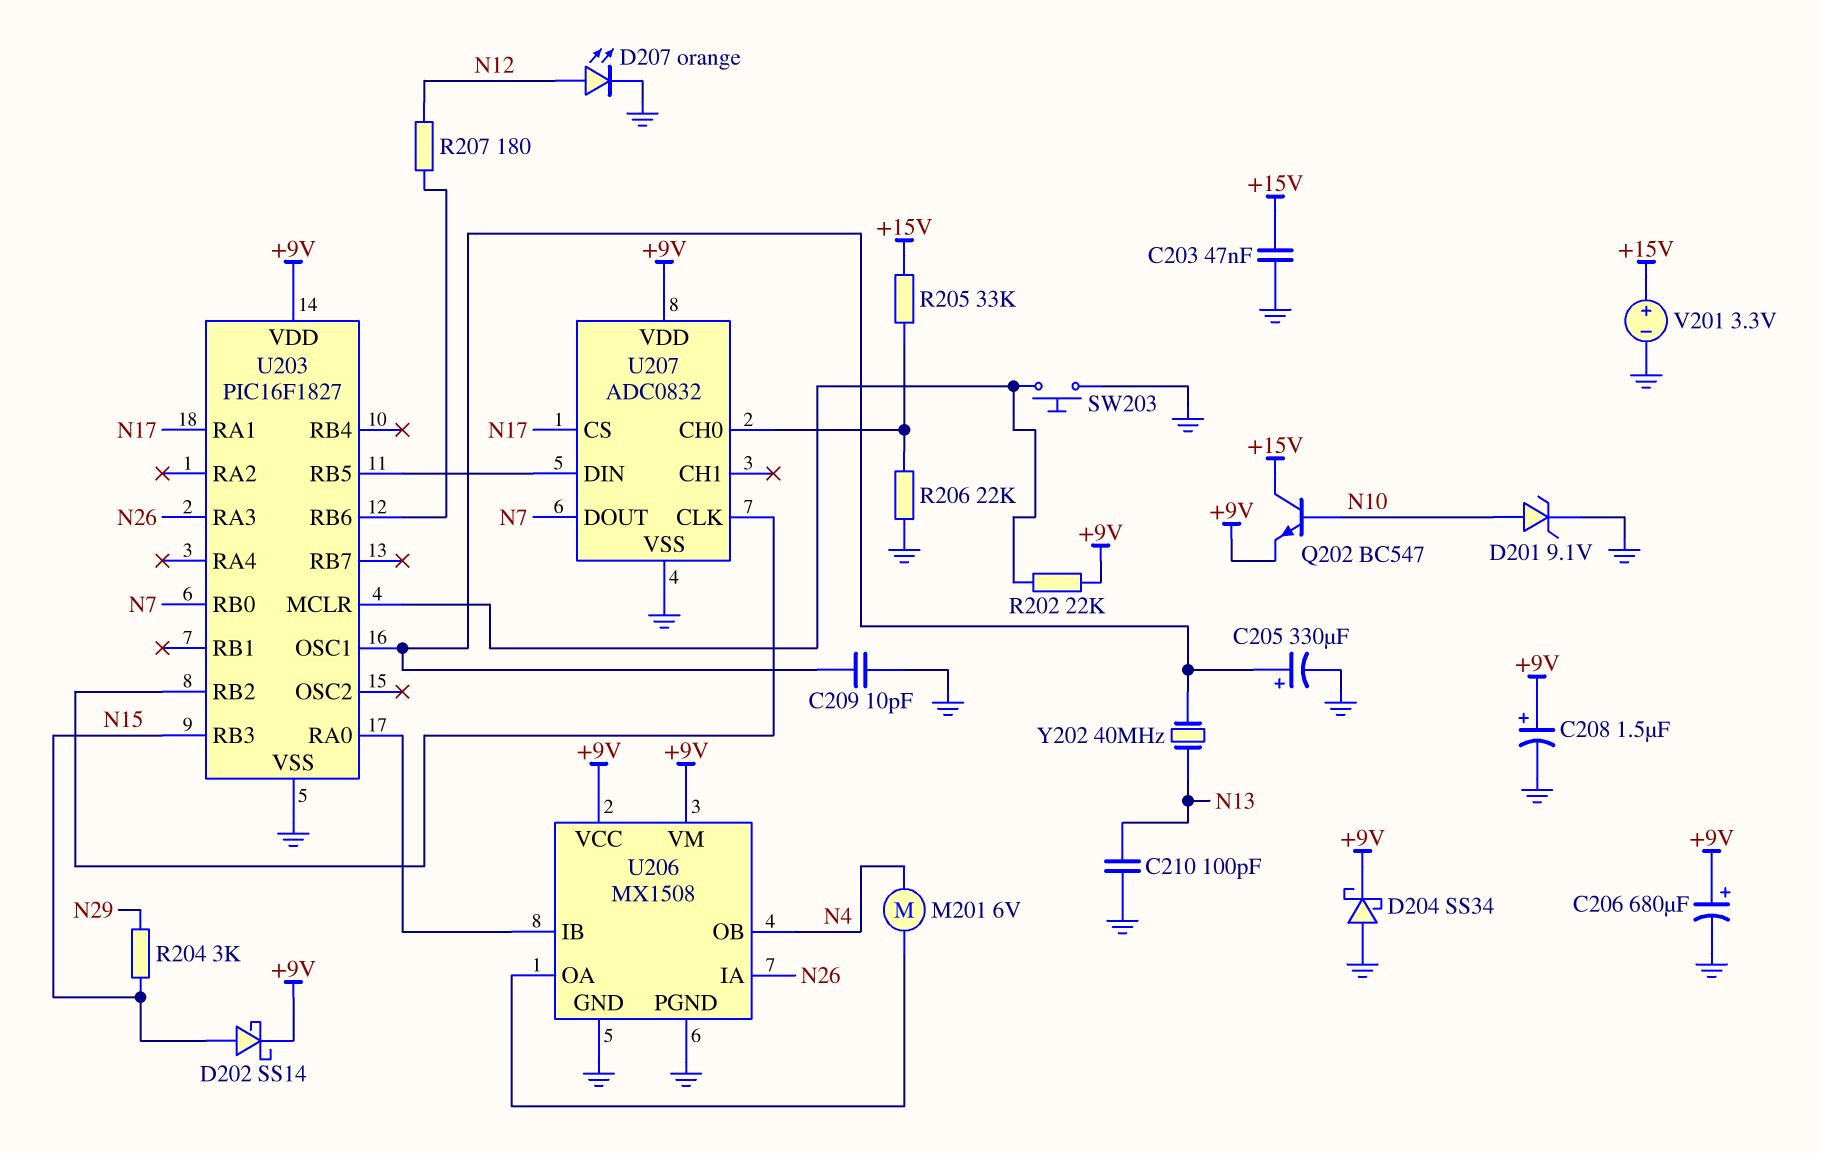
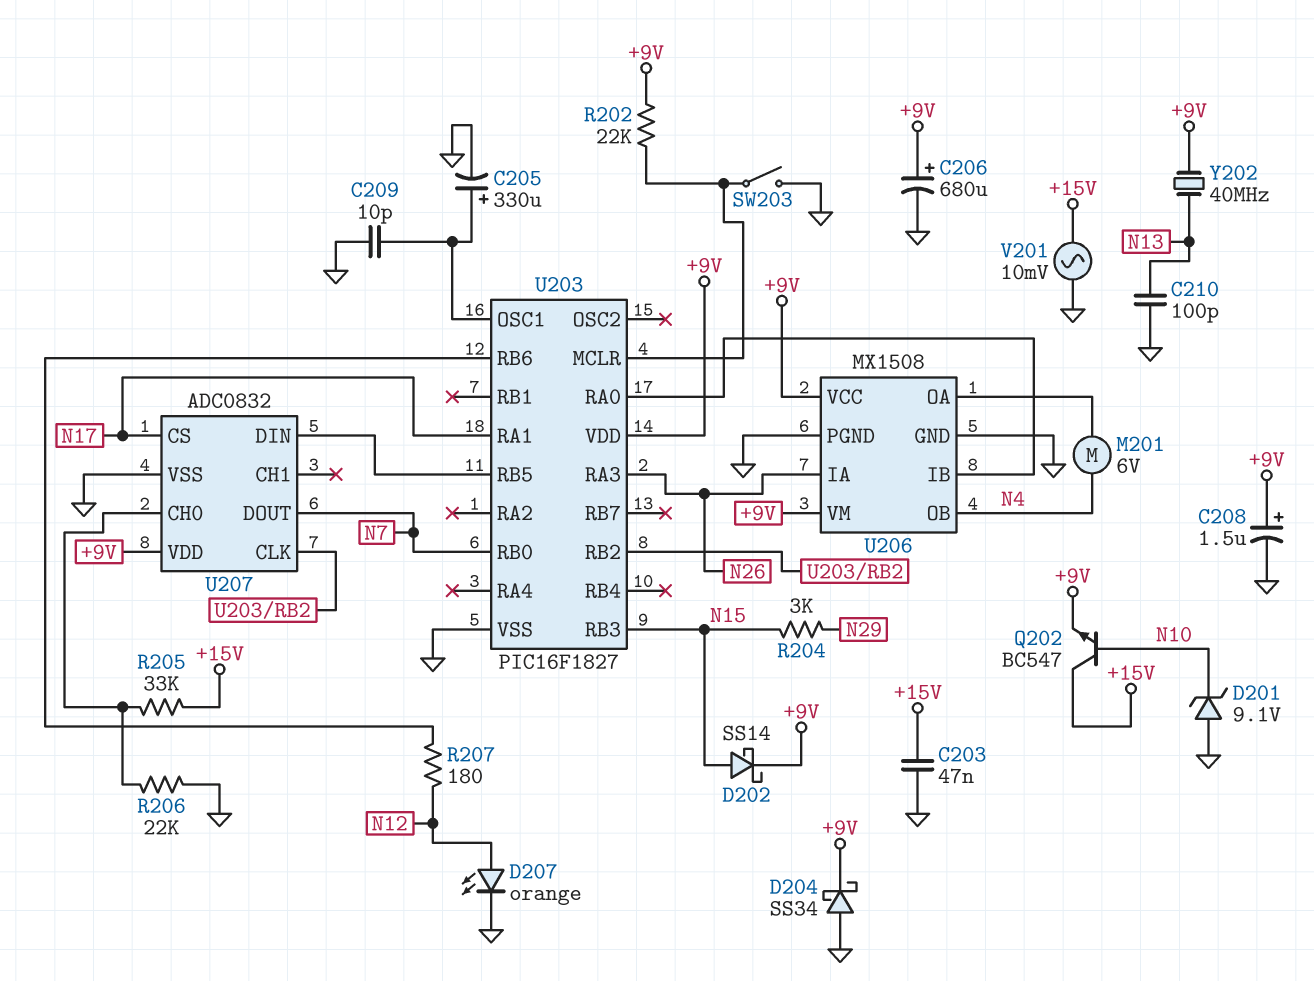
D201: zener 9.1V (A N10, K GND) -> zener 9.1V (A GND, K N10)
SW203: button (GND, U203/MCLR) -> switch (GND, U203/MCLR)
V201: 3.3V (plus +15V, minus GND) -> AC 10mV (+15V, GND)
Y202: 40MHz (N13, U203/OSC1) -> 40MHz (+9V, N13)

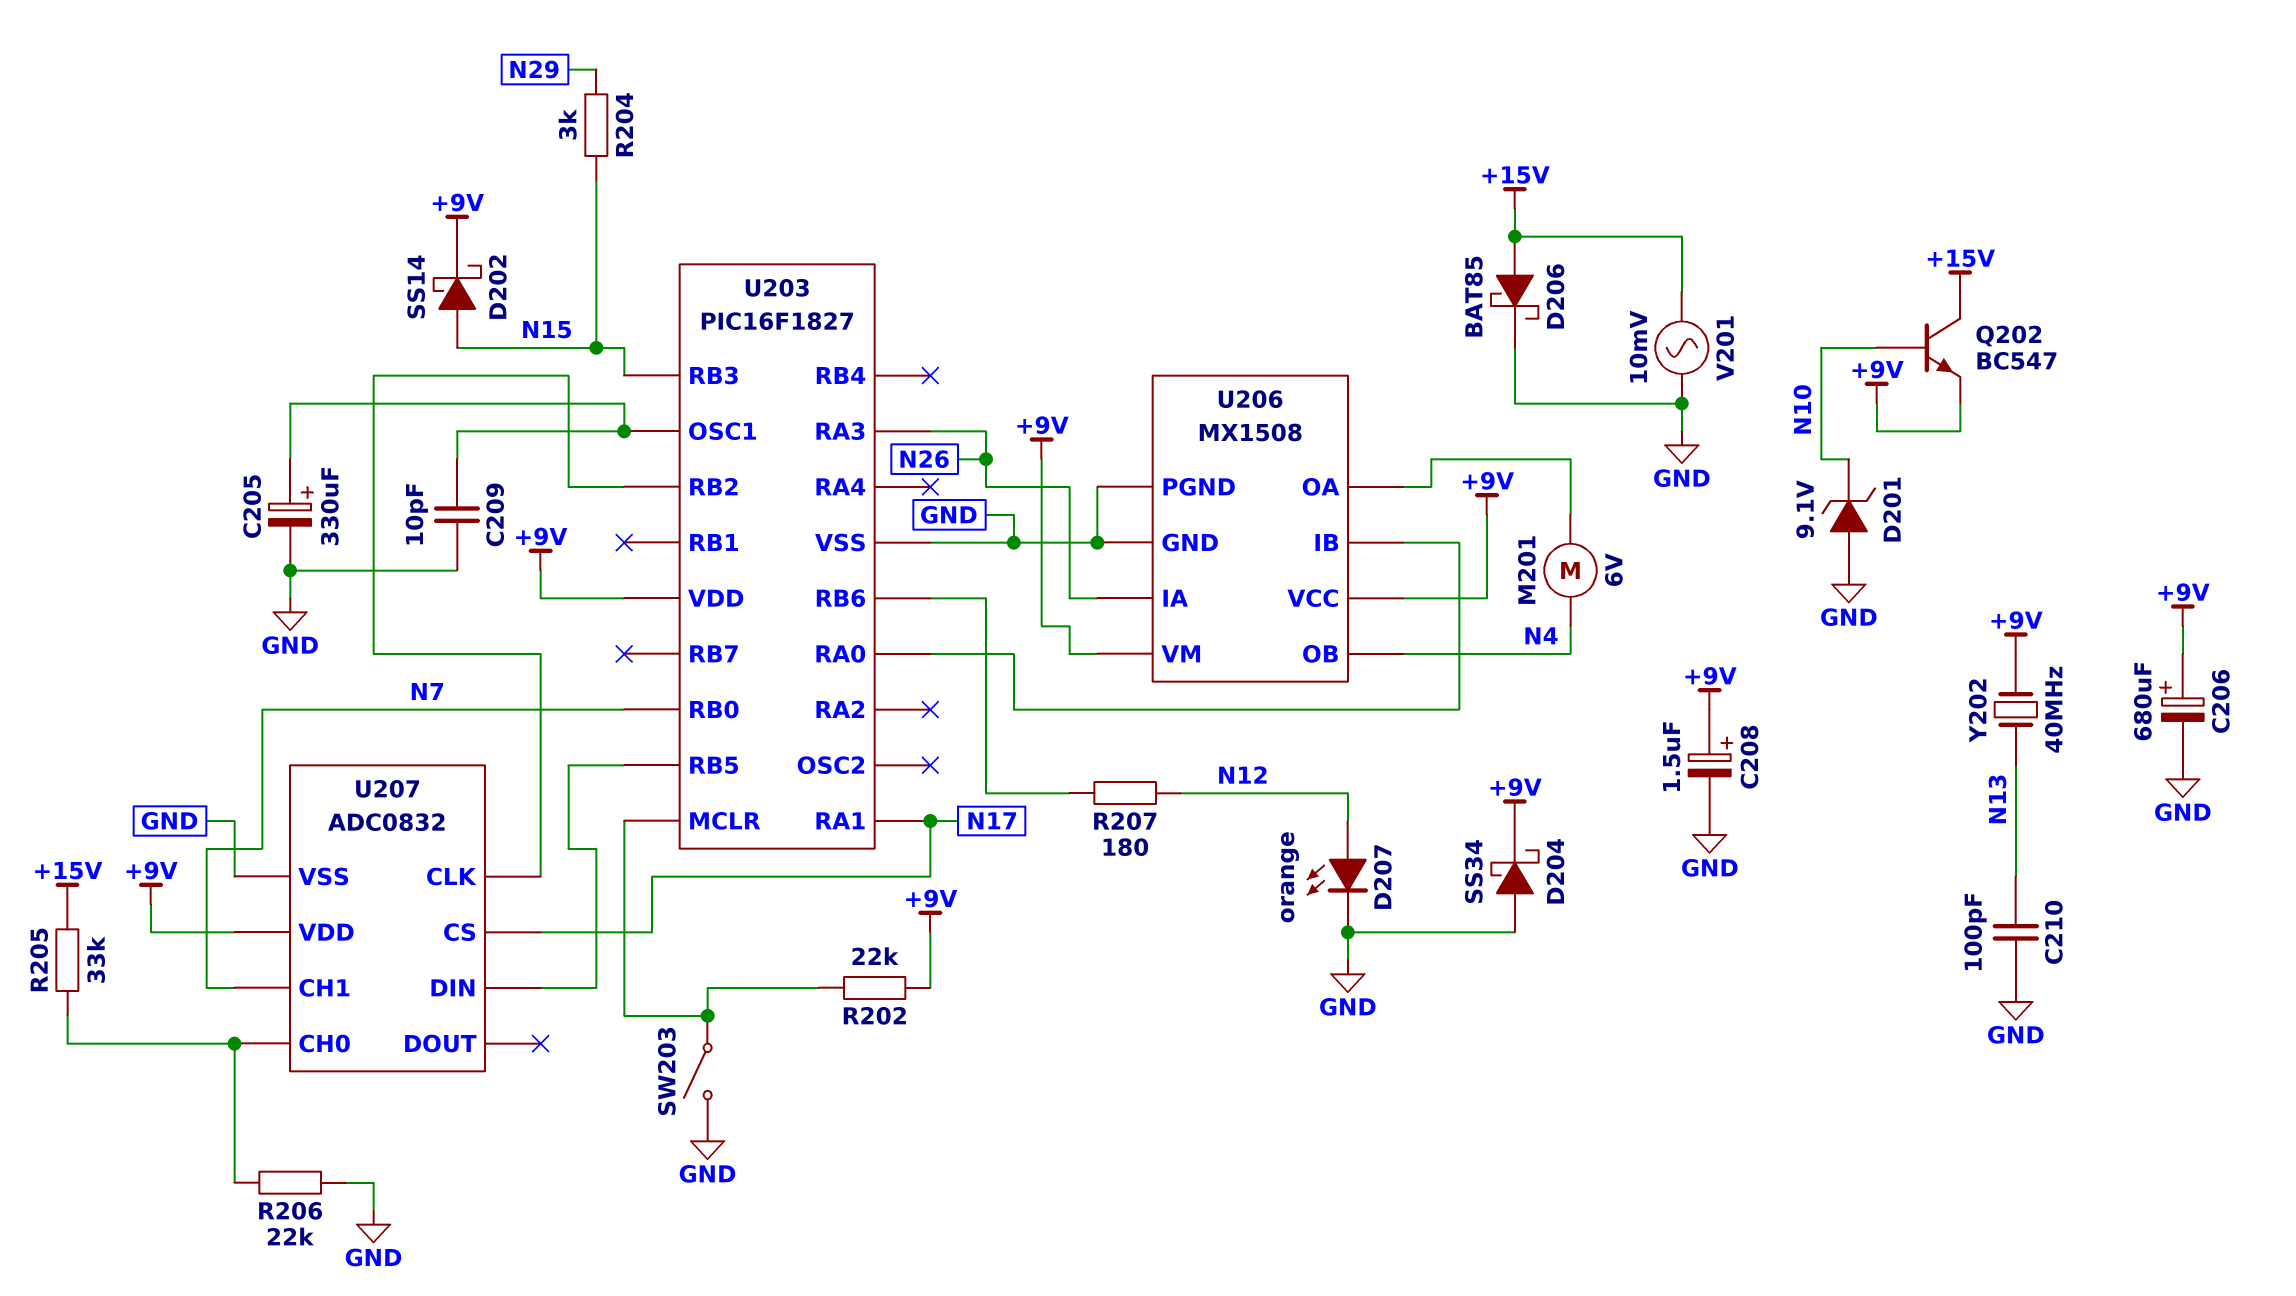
C203: 47nF (+15V, GND) -> none
D206: none -> schottky BAT85 (A +15V, K GND)
U207 pin CH1: none -> N7
U207 pin DOUT: N7 -> none

